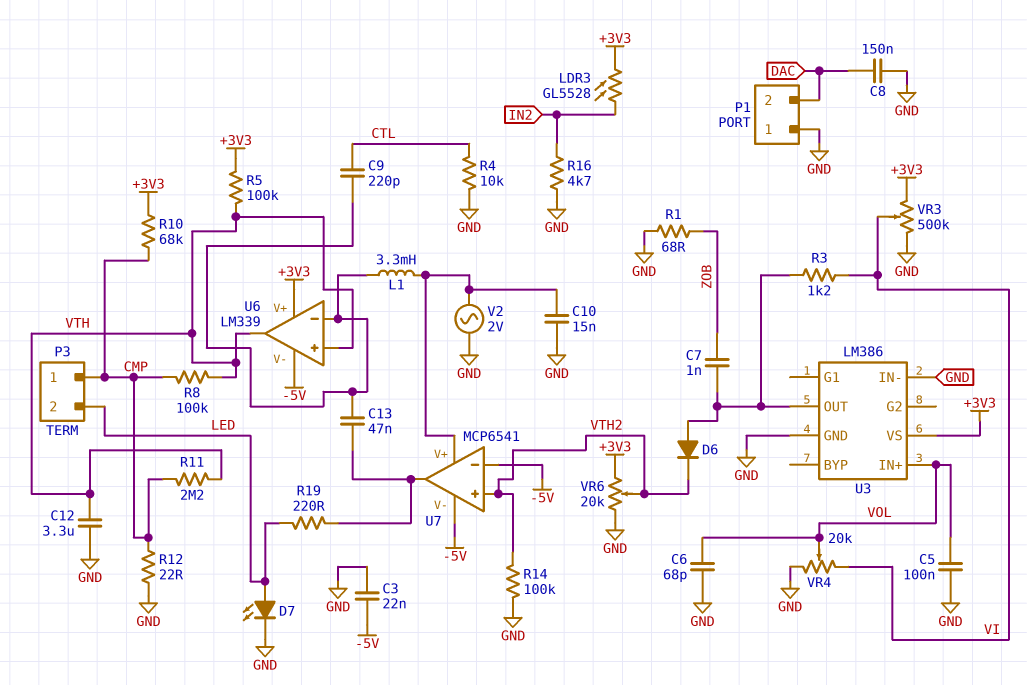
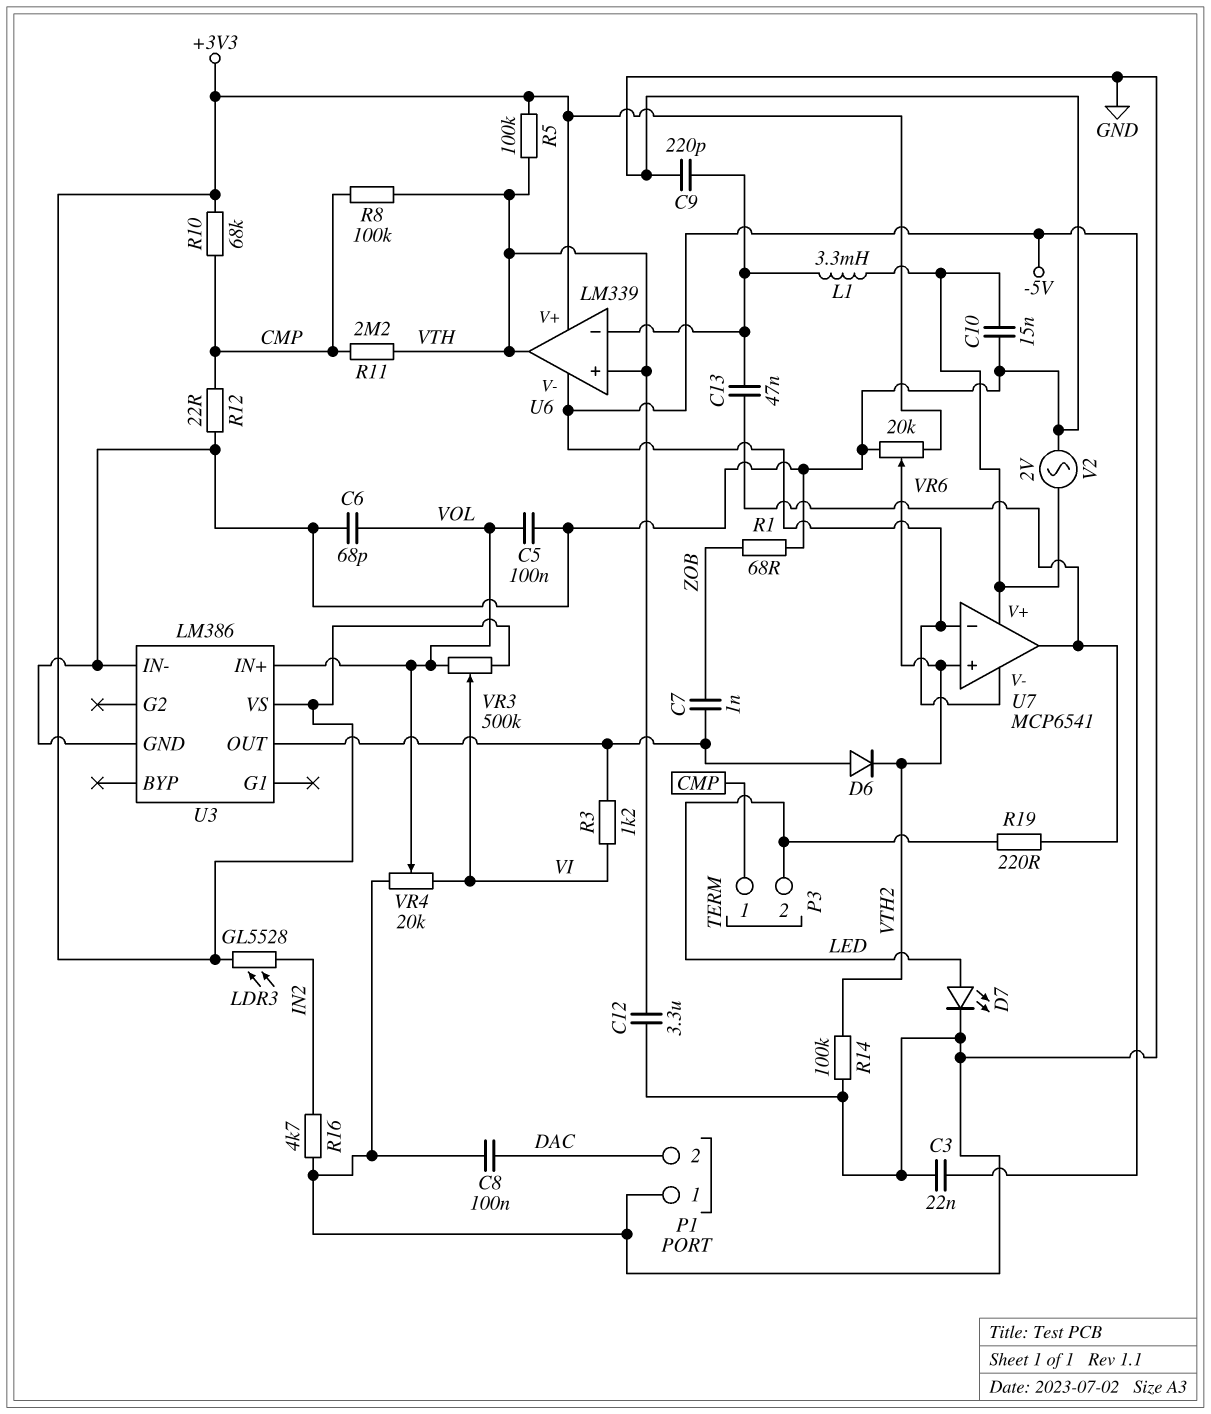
C8: 150nF (DAC, GND) -> 100nF (DAC, GND)
C9: 220pF (CTL, U6/in-) -> 220pF (GND, U6/in-)
R4: 10k (CTL, GND) -> none
VR3: 500k (+3V3, GND, wiper VI) -> 500k (+3V3, VOL, wiper VI)

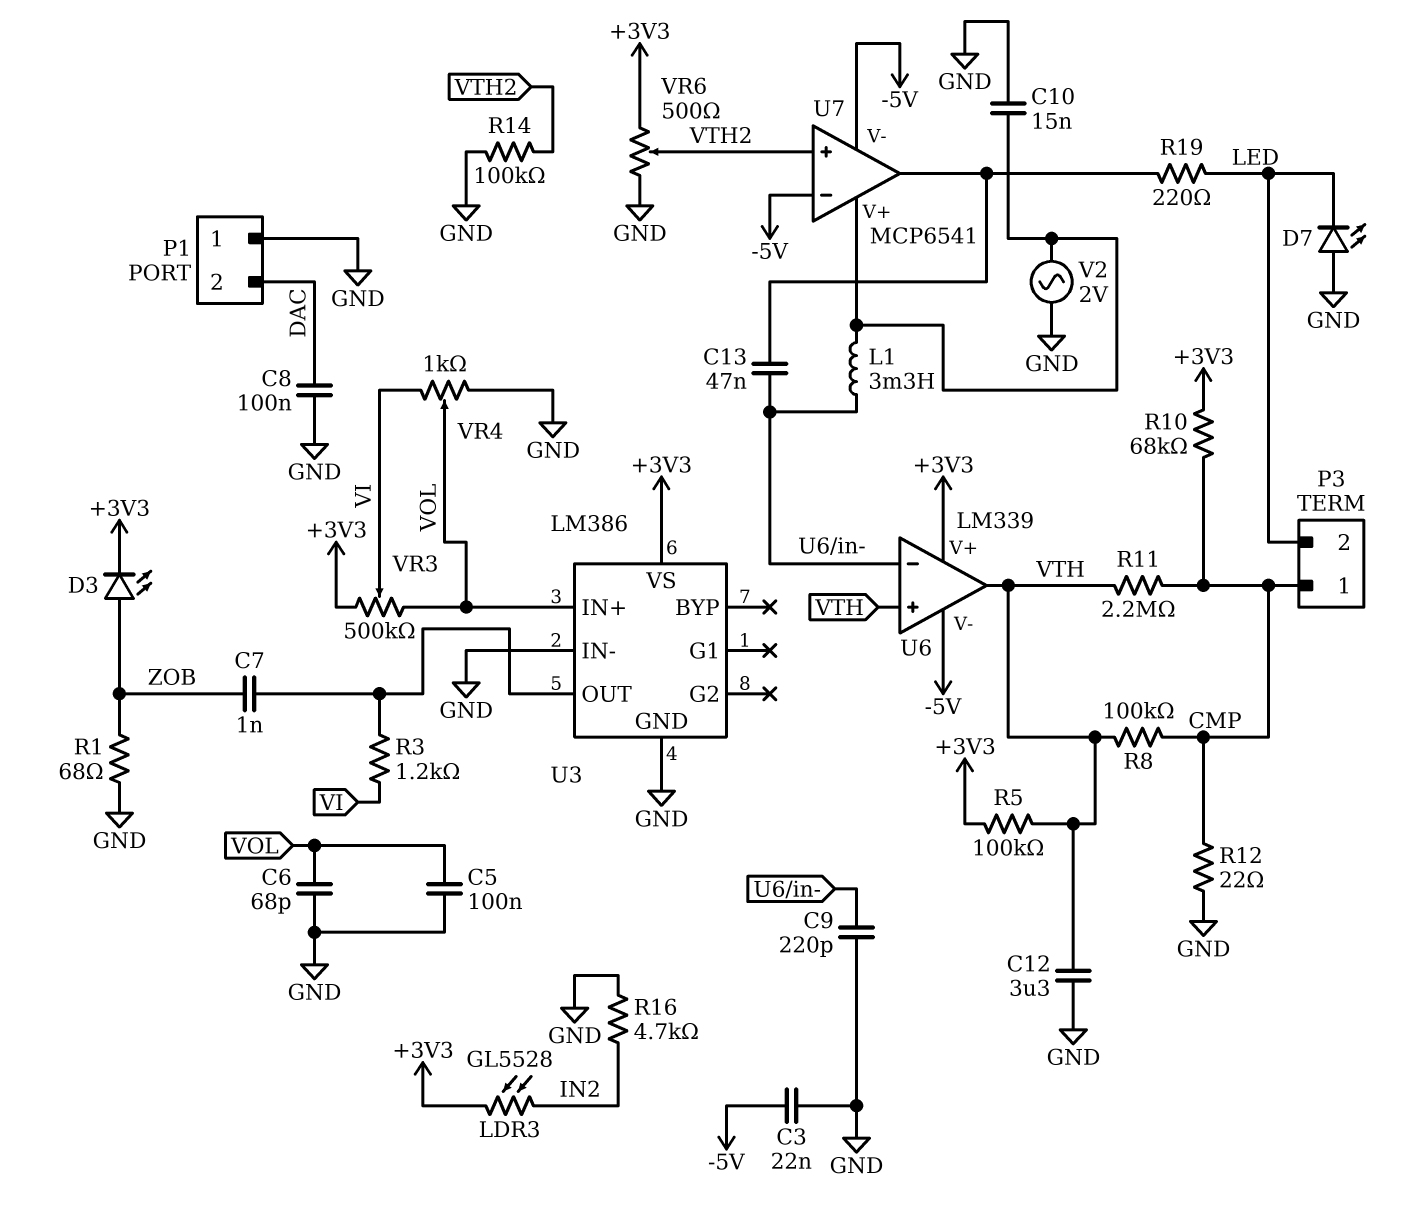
D3: none -> LED (A ZOB, K +3V3)
D6: diode (A U3/OUT, K VTH2) -> none
D7: LED (A LED, K GND) -> LED (A GND, K LED)
VR4: 20k (GND, VI, wiper VOL) -> 1k (GND, VI, wiper VOL)
VR6: 20k (+3V3, GND, wiper VTH2) -> 500 (+3V3, GND, wiper VTH2)

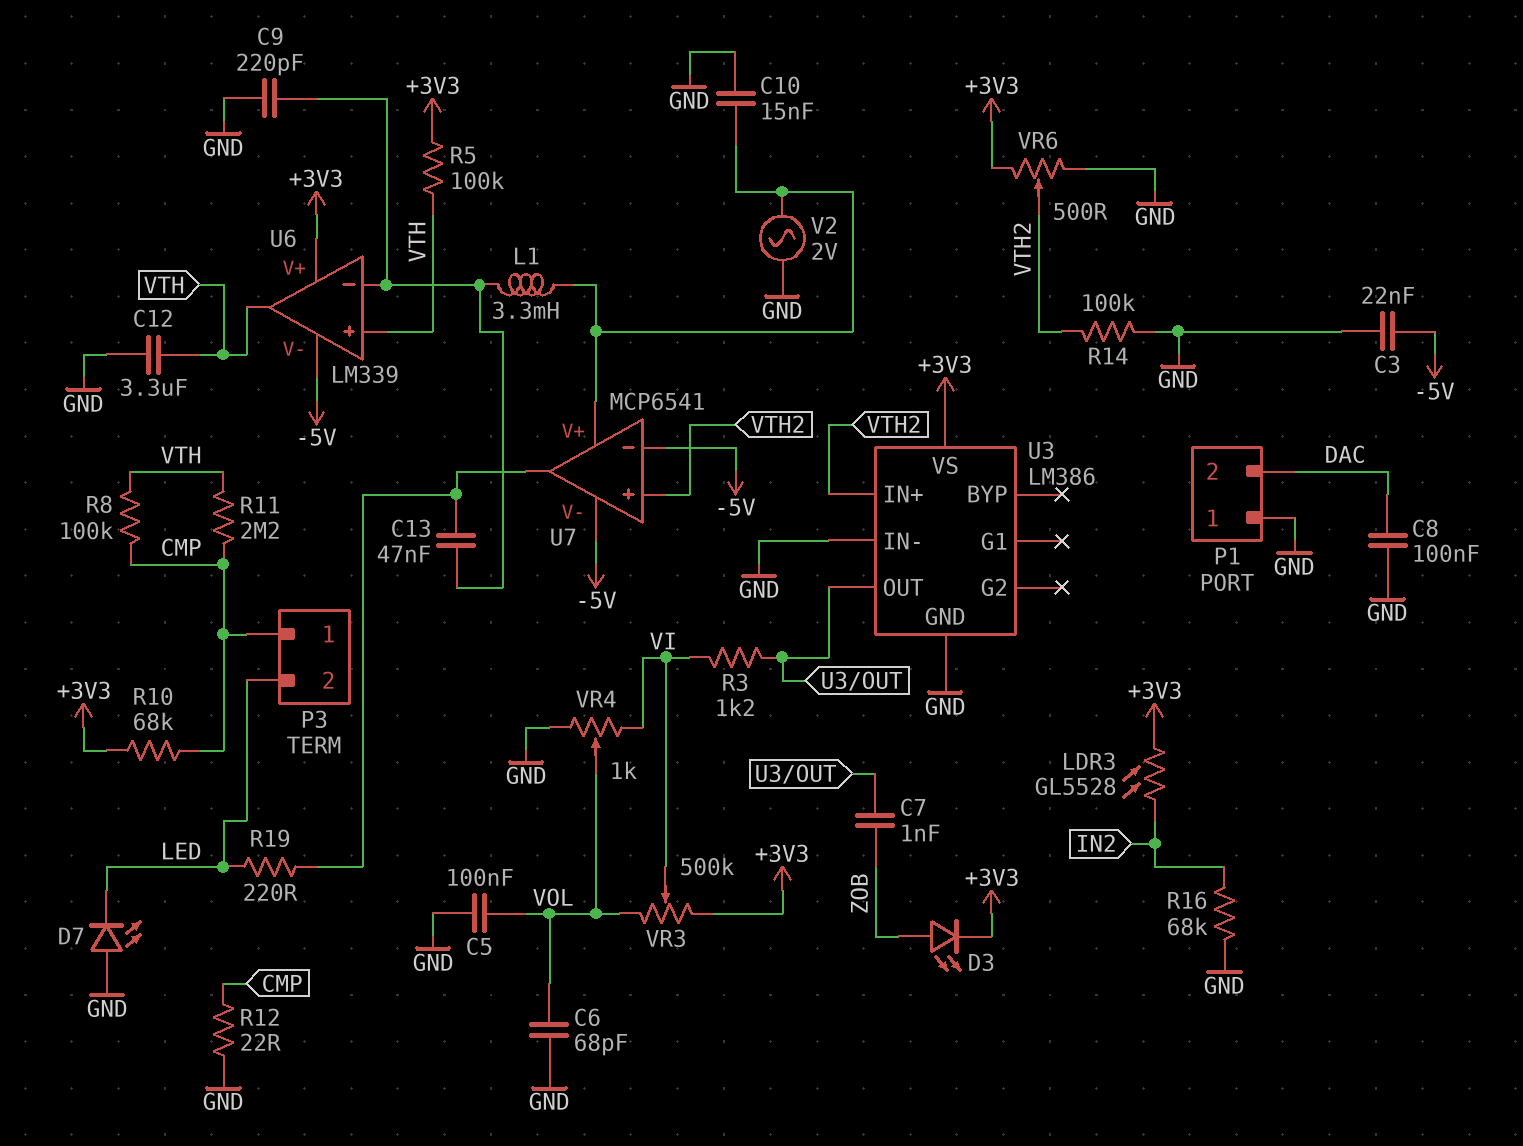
R1: 68 (GND, ZOB) -> none
R16: 4.7k (GND, IN2) -> 68k (GND, IN2)
U3 pin IN+: VOL -> VTH2

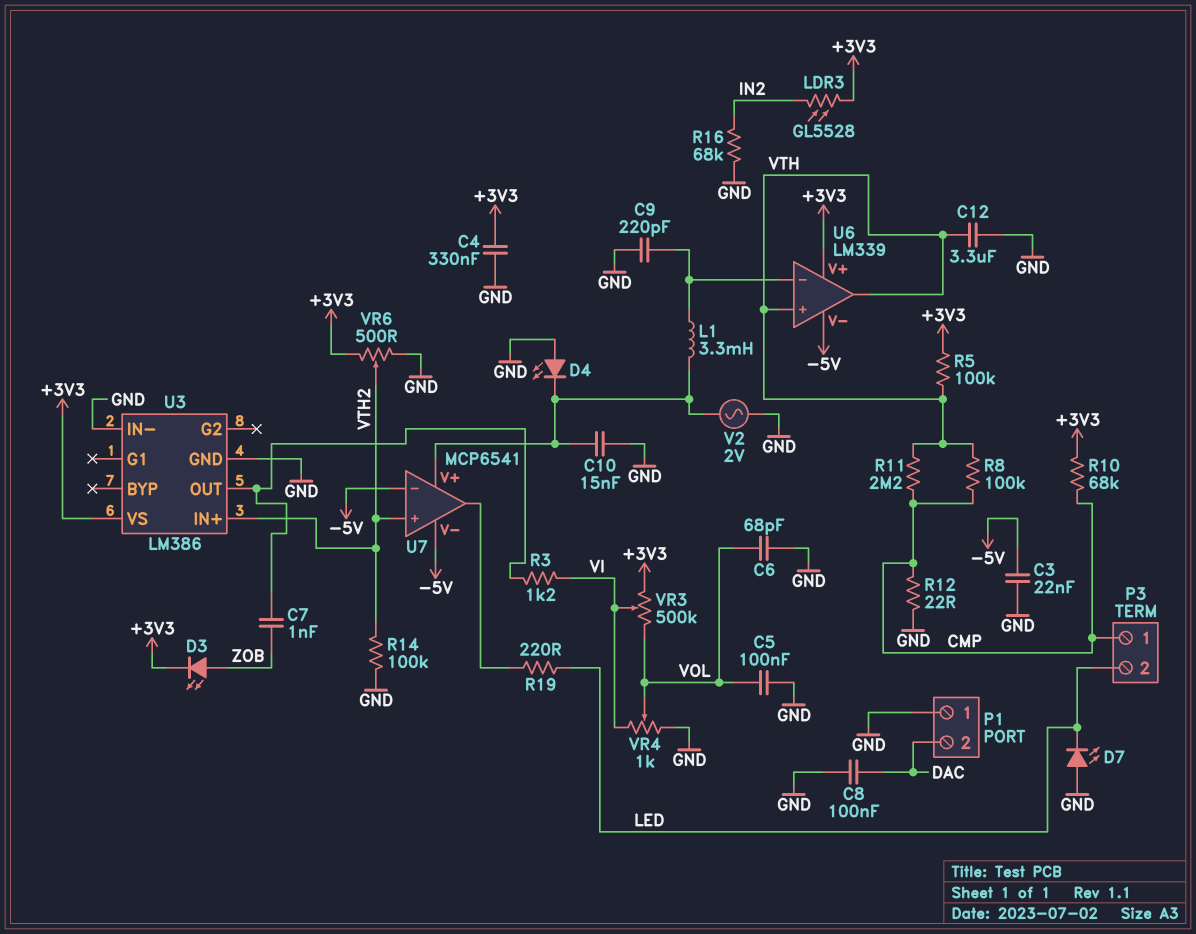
C4: none -> 330nF (+3V3, GND)
C13: 47nF (U6/in-, U7/out) -> none
D4: none -> LED (A GND, K U7/V+)

